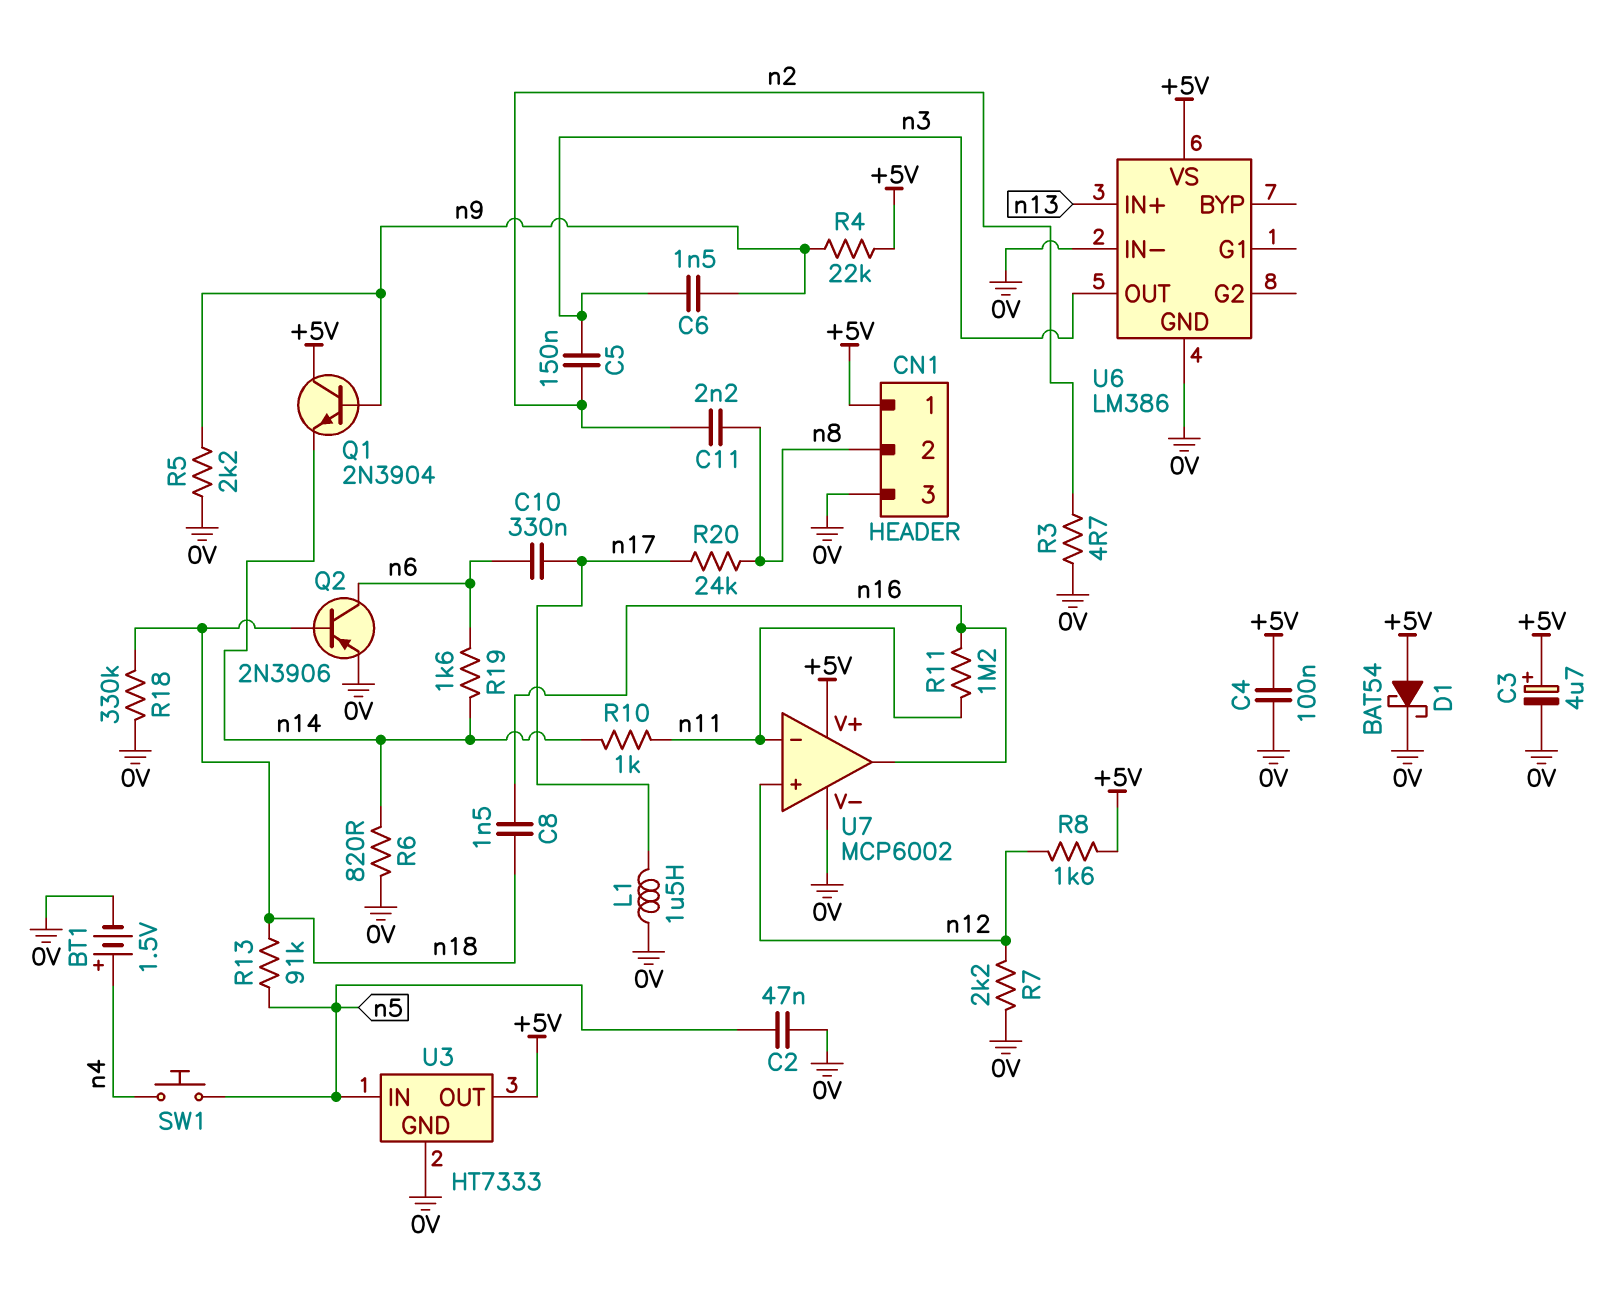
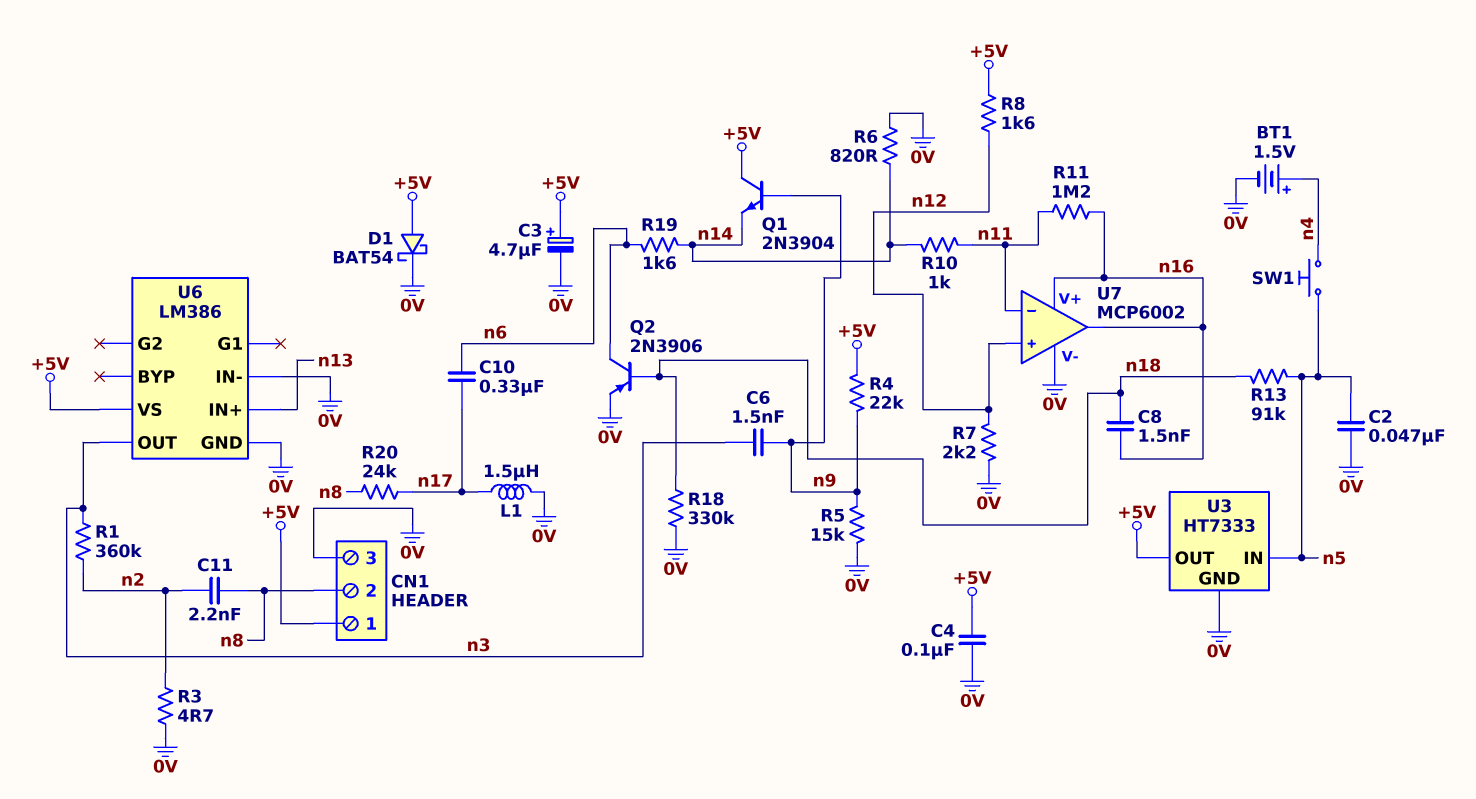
C5: 150nF (n2, n3) -> none
R1: none -> 360k (n2, n3)
R5: 2.2k (0V, n9) -> 15k (0V, n9)
U7 pin V+: +5V -> n16

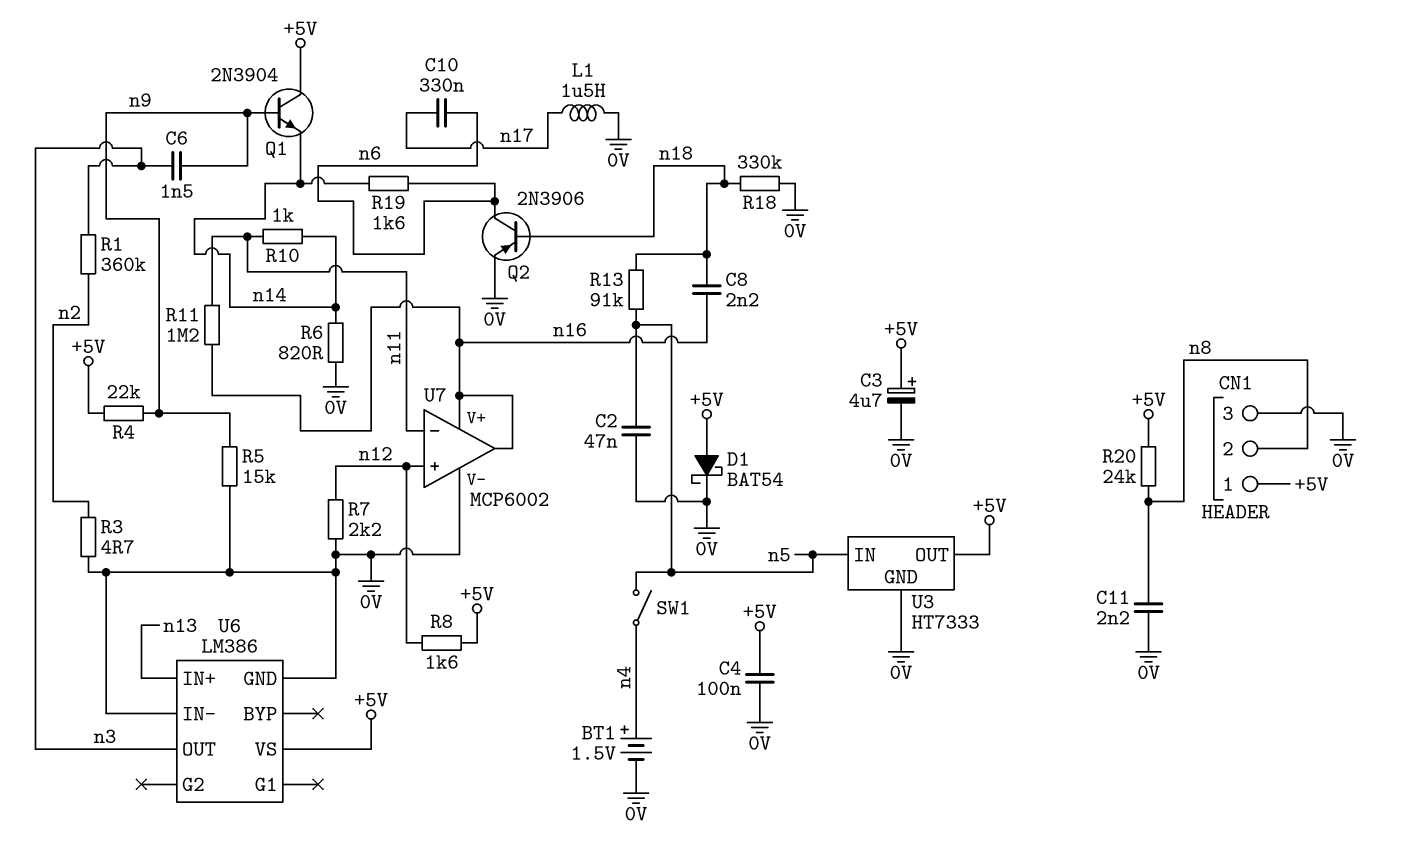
C8: 1.5nF (n16, n18) -> 2.2nF (n16, n18)
C11: 2.2nF (n2, n8) -> 2.2nF (0V, n8)
R20: 24k (n8, n17) -> 24k (+5V, n8)
SW1: button (n4, n5) -> switch (n4, n5)

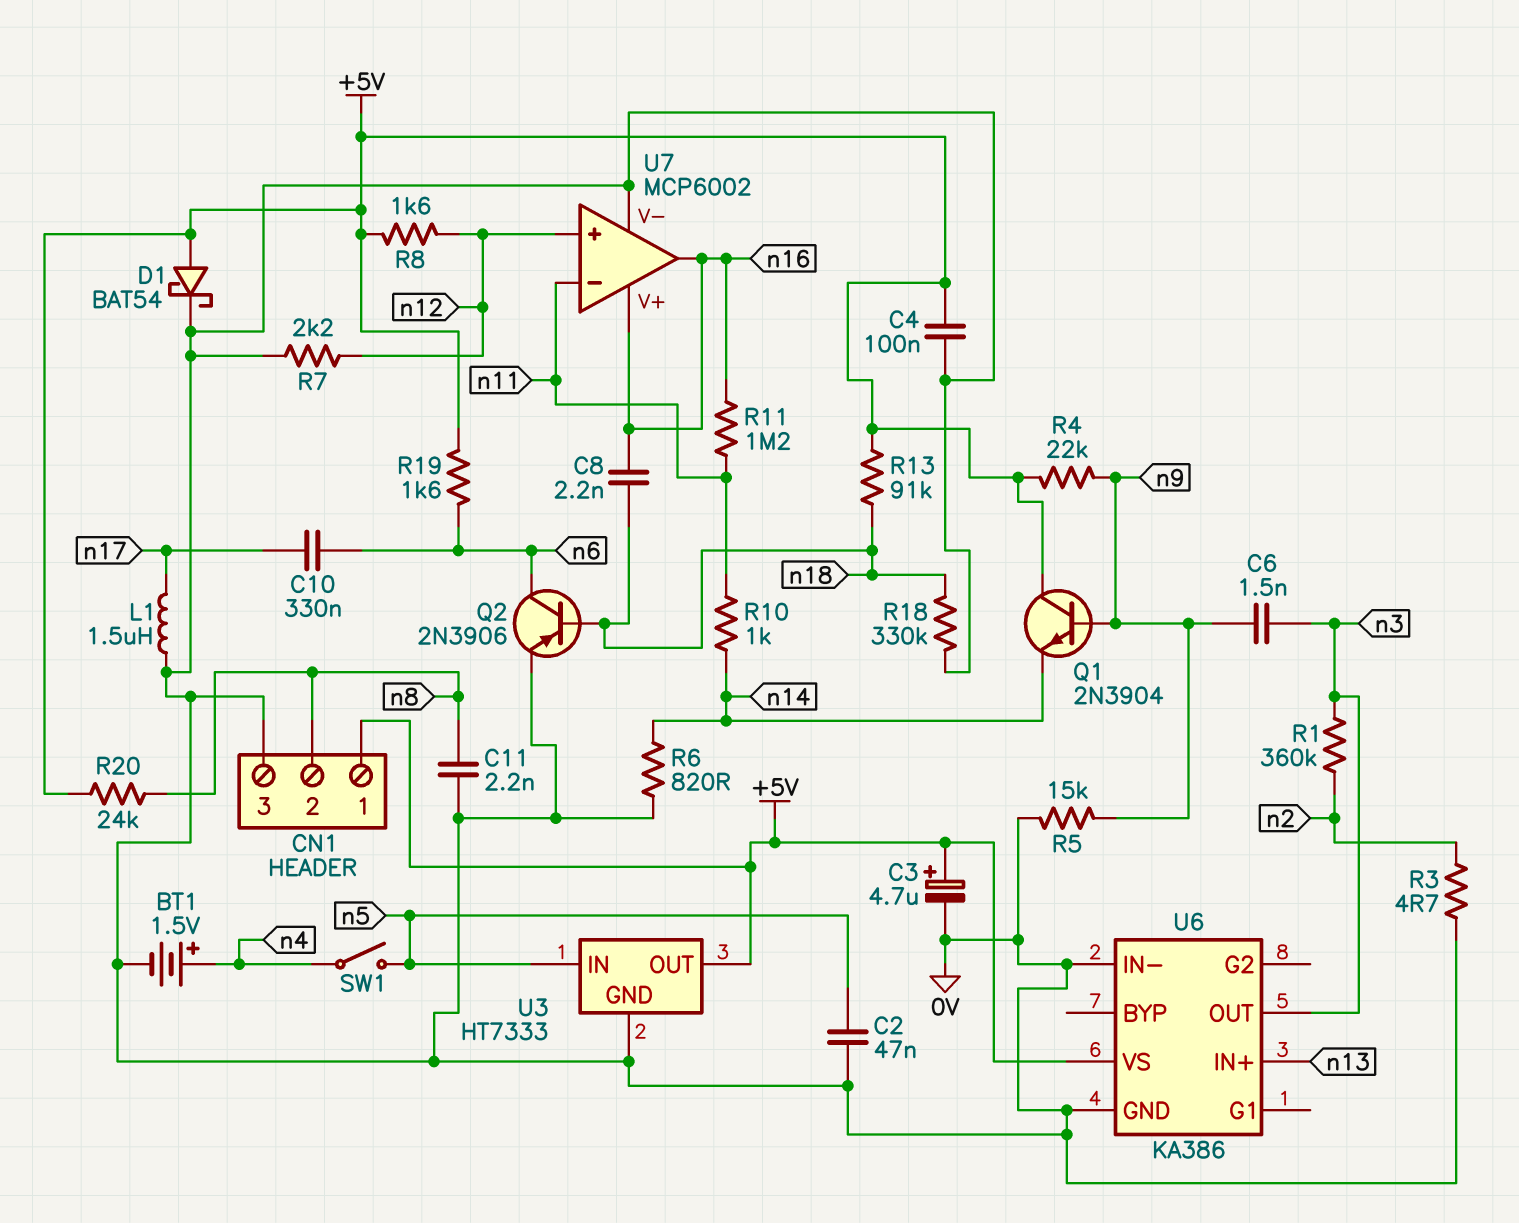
R13: 91k (n5, n18) -> 91k (+5V, n18)
R19: 1.6k (n6, n14) -> 1.6k (+5V, n6)
U6: LM386 -> KA386

